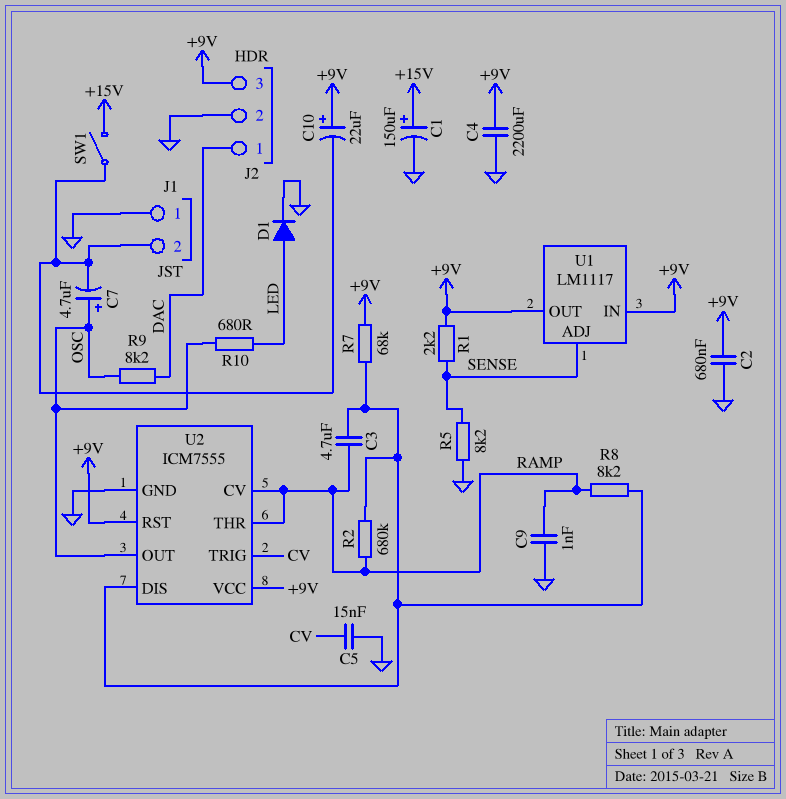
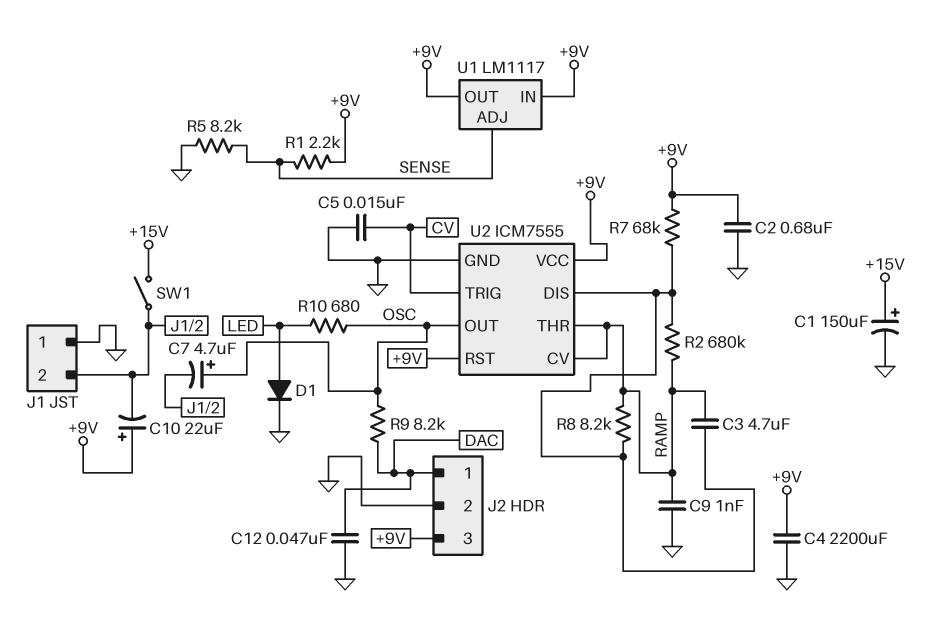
C12: none -> 47nF (DAC, GND)

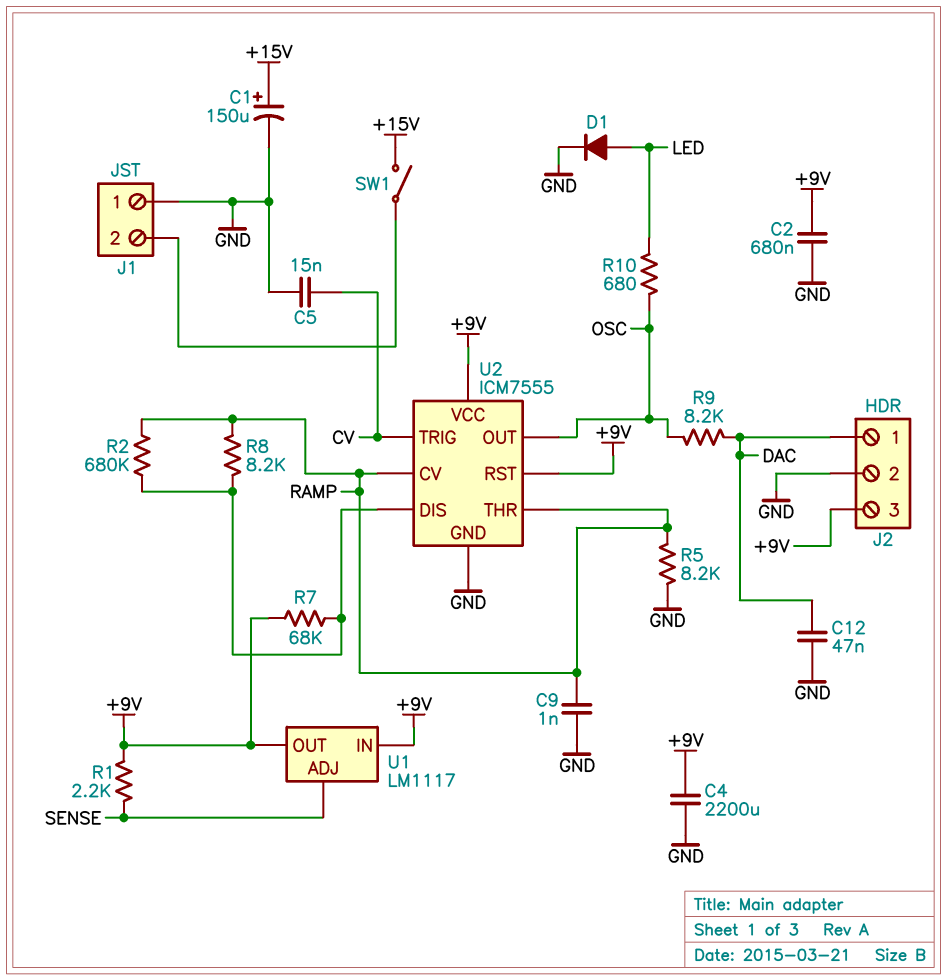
C3: 4.7uF (RAMP, U2/DIS) -> none
C7: 4.7uF (plus OSC, minus J1/2) -> none
C10: 22uF (plus +9V, minus J1/2) -> none
R5: 8.2k (GND, SENSE) -> 8.2k (GND, RAMP)

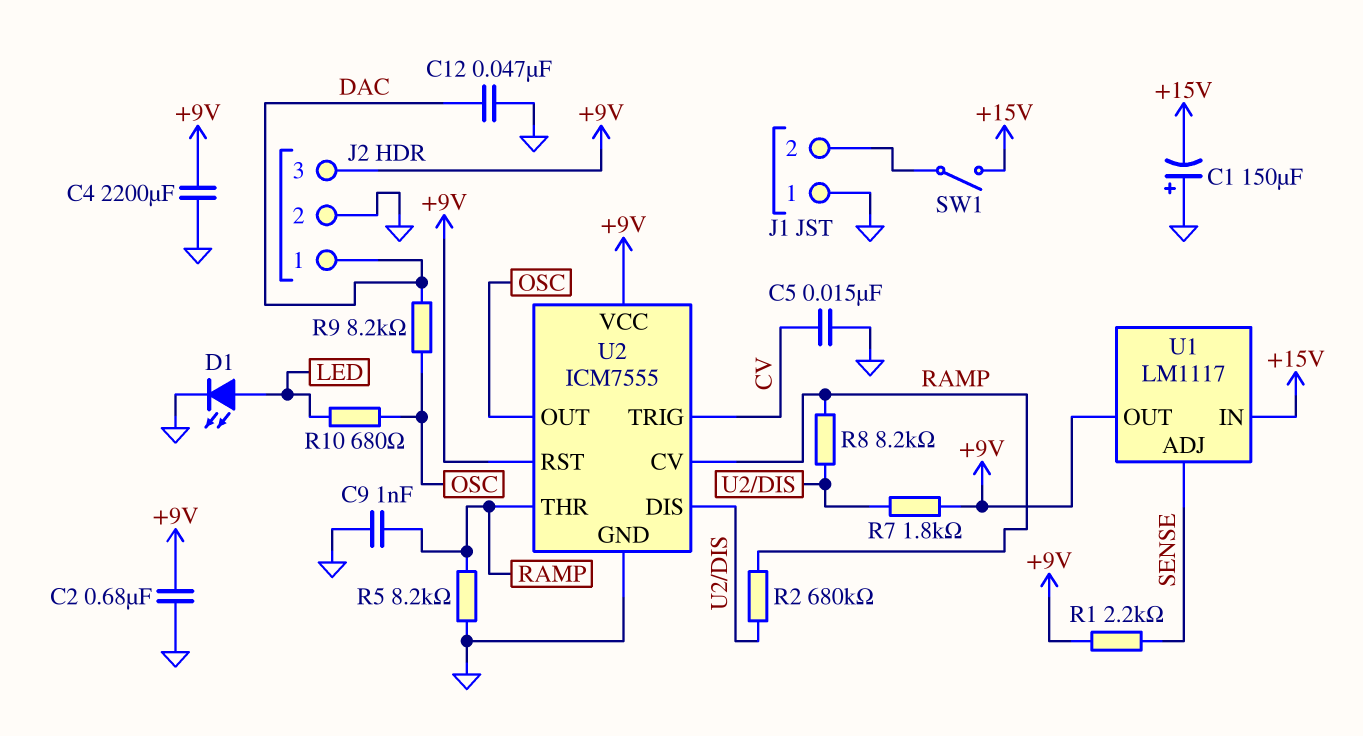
C1: 150uF (plus +15V, minus GND) -> 150uF (plus GND, minus +15V)
D1: diode (A LED, K GND) -> LED (A LED, K GND)
R7: 68k (+9V, U2/DIS) -> 1.8k (+9V, U2/DIS)
U1 pin IN: +9V -> +15V

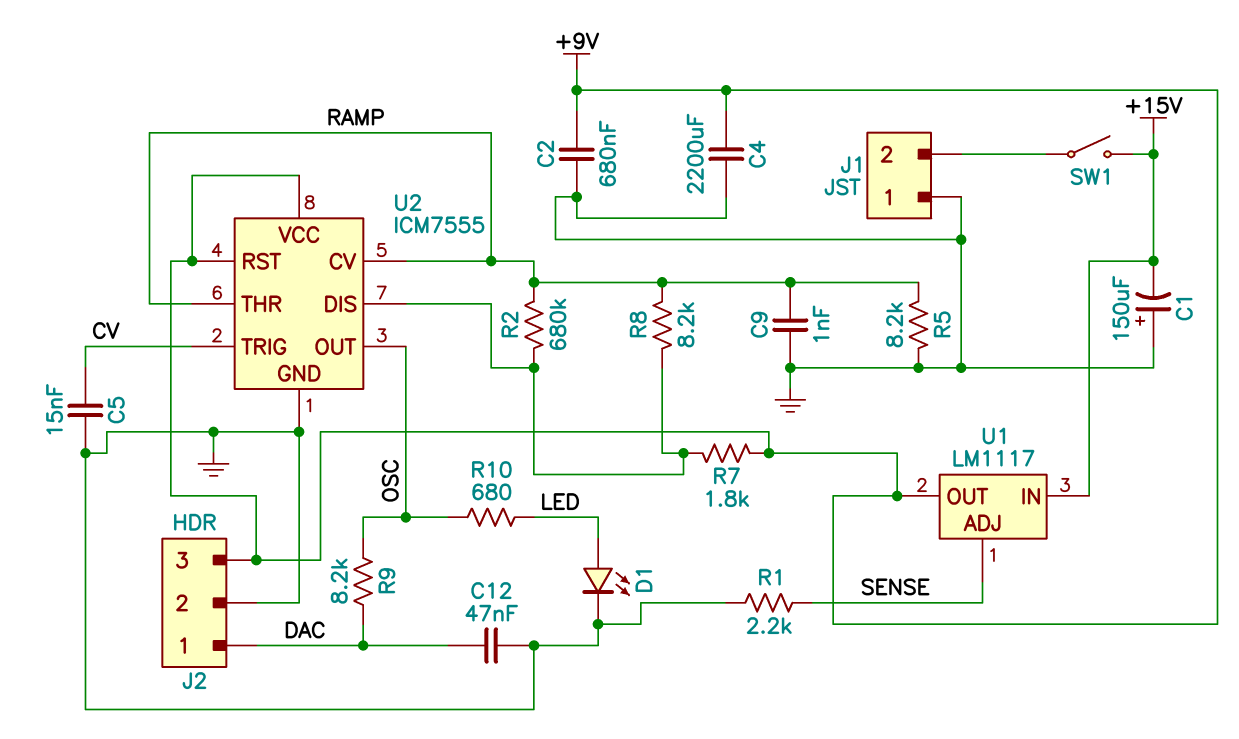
R1: 2.2k (+9V, SENSE) -> 2.2k (GND, SENSE)

